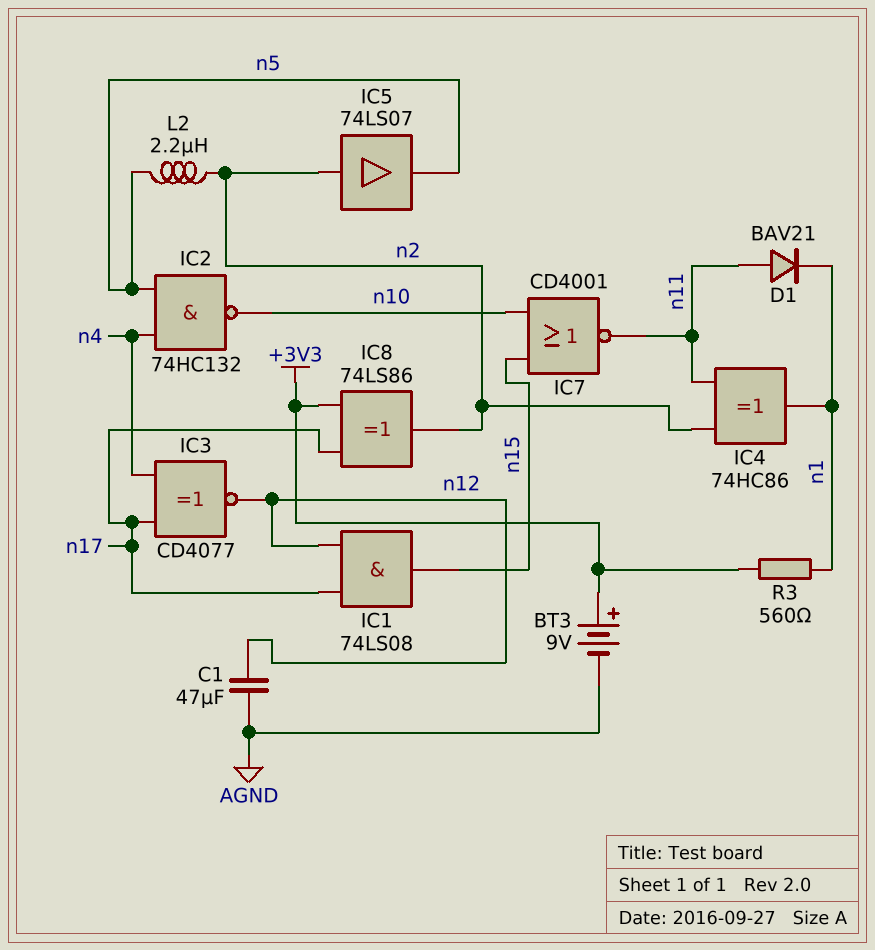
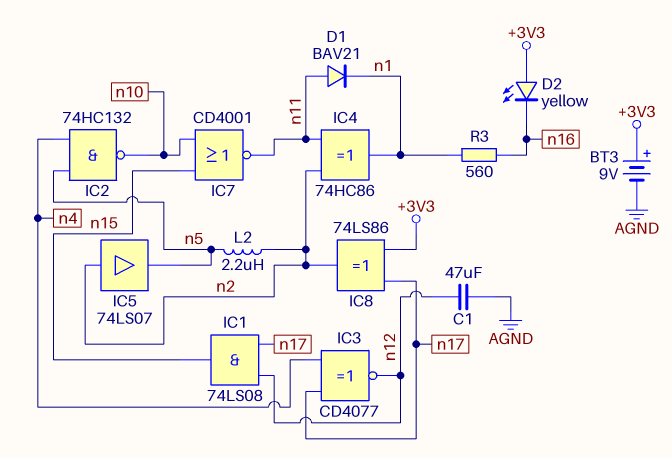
D2: none -> LED yellow (A +3V3, K n16)
R3: 560 (+3V3, n1) -> 560 (n1, n16)

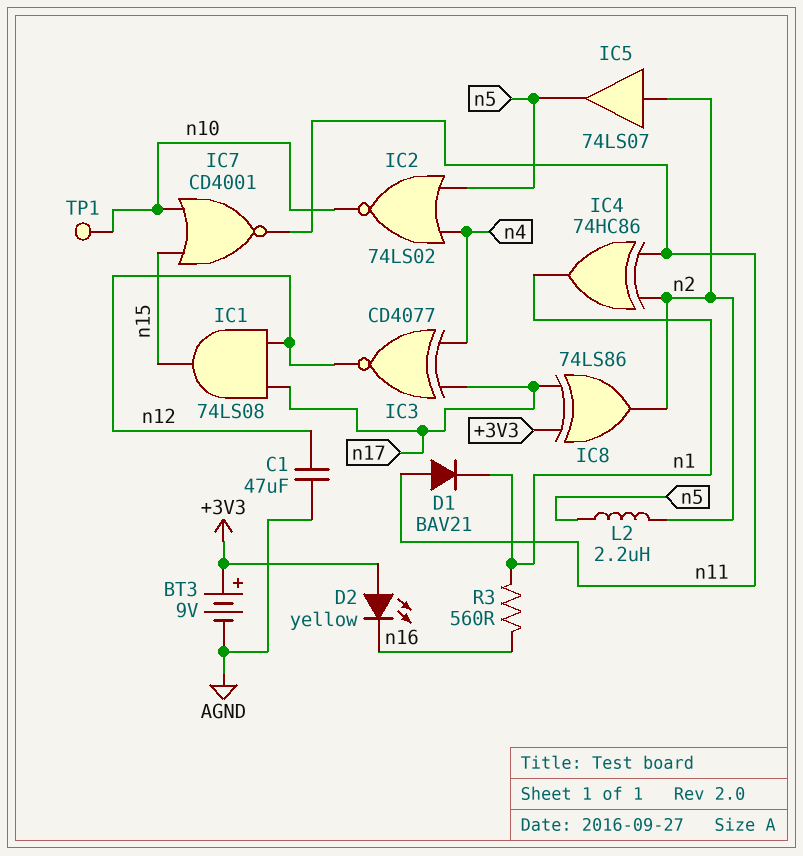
IC2: NAND 74HC132 (in n4, in n5, out n10) -> NOR 74LS02 (in n4, in n5, out n10)
TP1: none -> test point (n10)

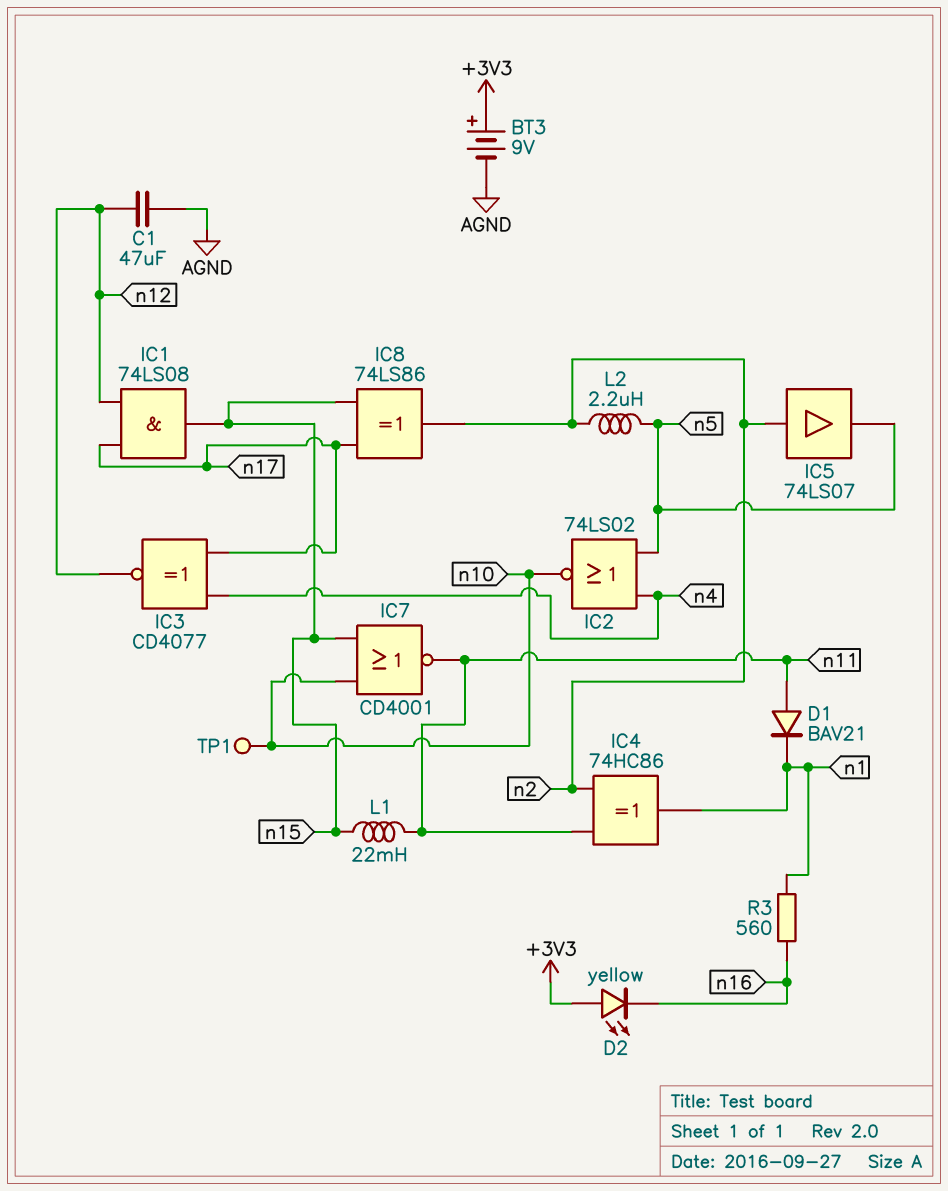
IC8: XOR 74LS86 (in +3V3, in n17, out n2) -> XOR 74LS86 (in n15, in n17, out n2)
L1: none -> 22mH (n11, n15)

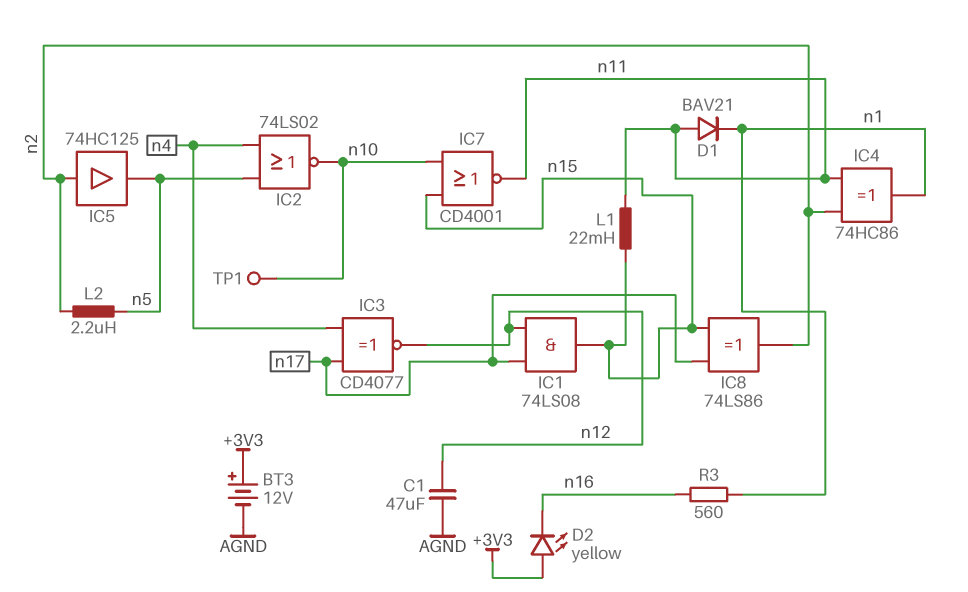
BT3: 9V (plus +3V3, minus AGND) -> 12V (plus +3V3, minus AGND)
IC5: buffer 74LS07 (in n2, out n5) -> buffer 74HC125 (in n2, out n5)

